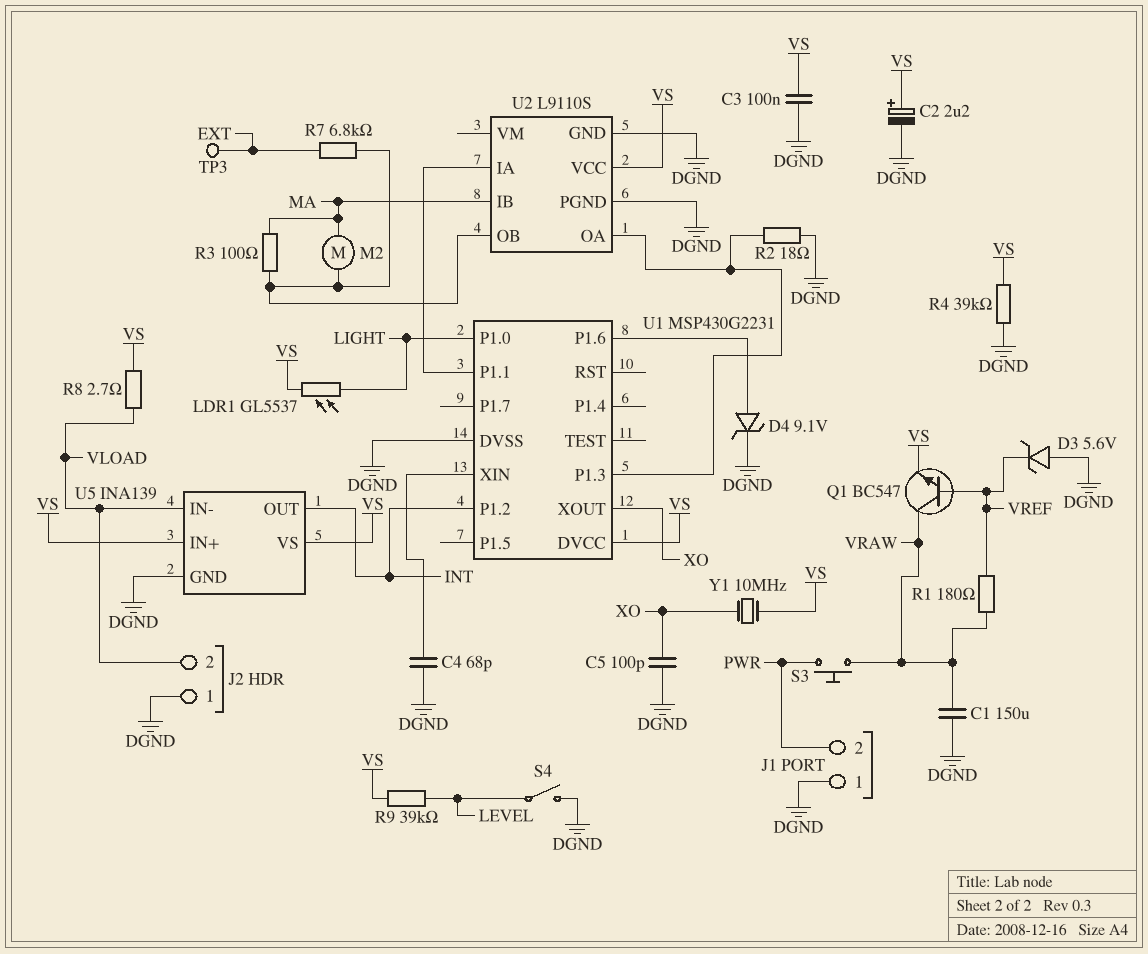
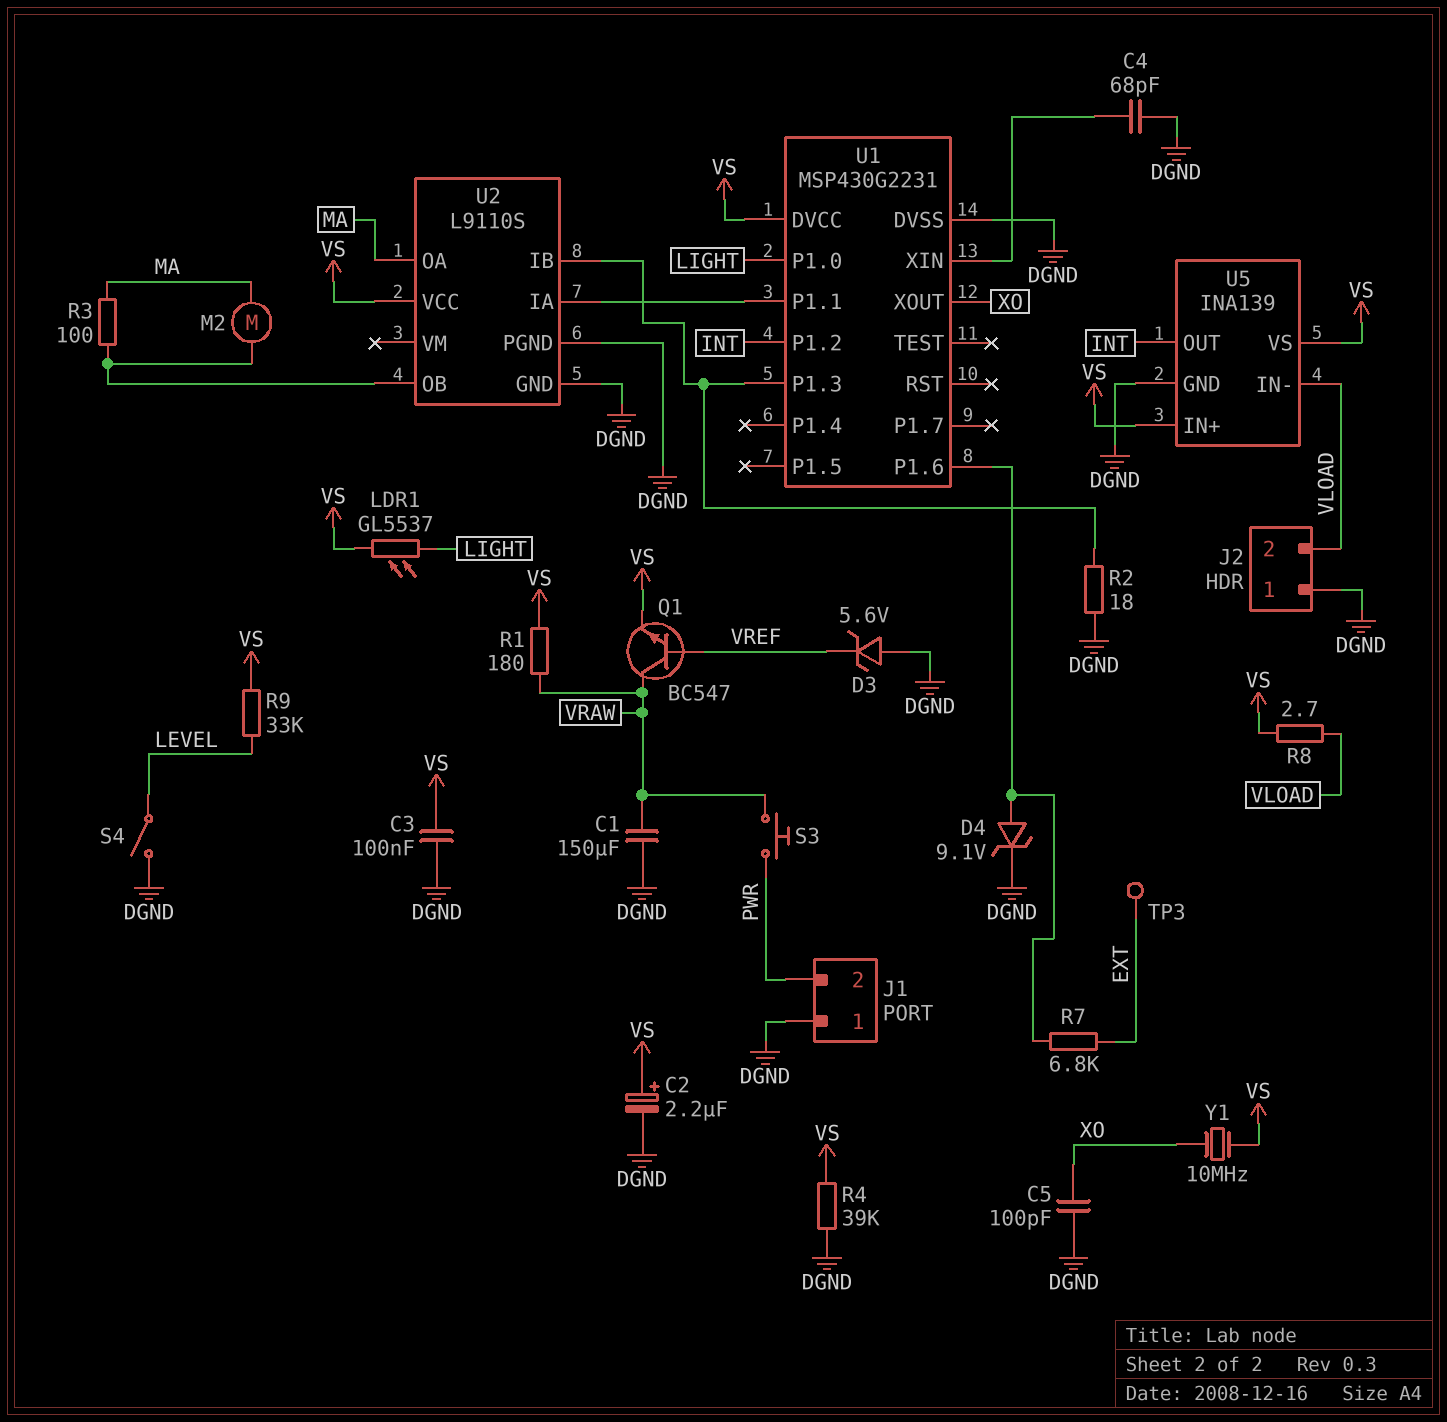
R1: 180 (VRAW, VREF) -> 180 (VRAW, VS)
R7: 6.8k (EXT, U2/OB) -> 6.8k (EXT, U1/P1.6)
R9: 39k (LEVEL, VS) -> 33k (LEVEL, VS)
U2 pin IB: MA -> U1/P1.3
U2 pin OA: U1/P1.3 -> MA

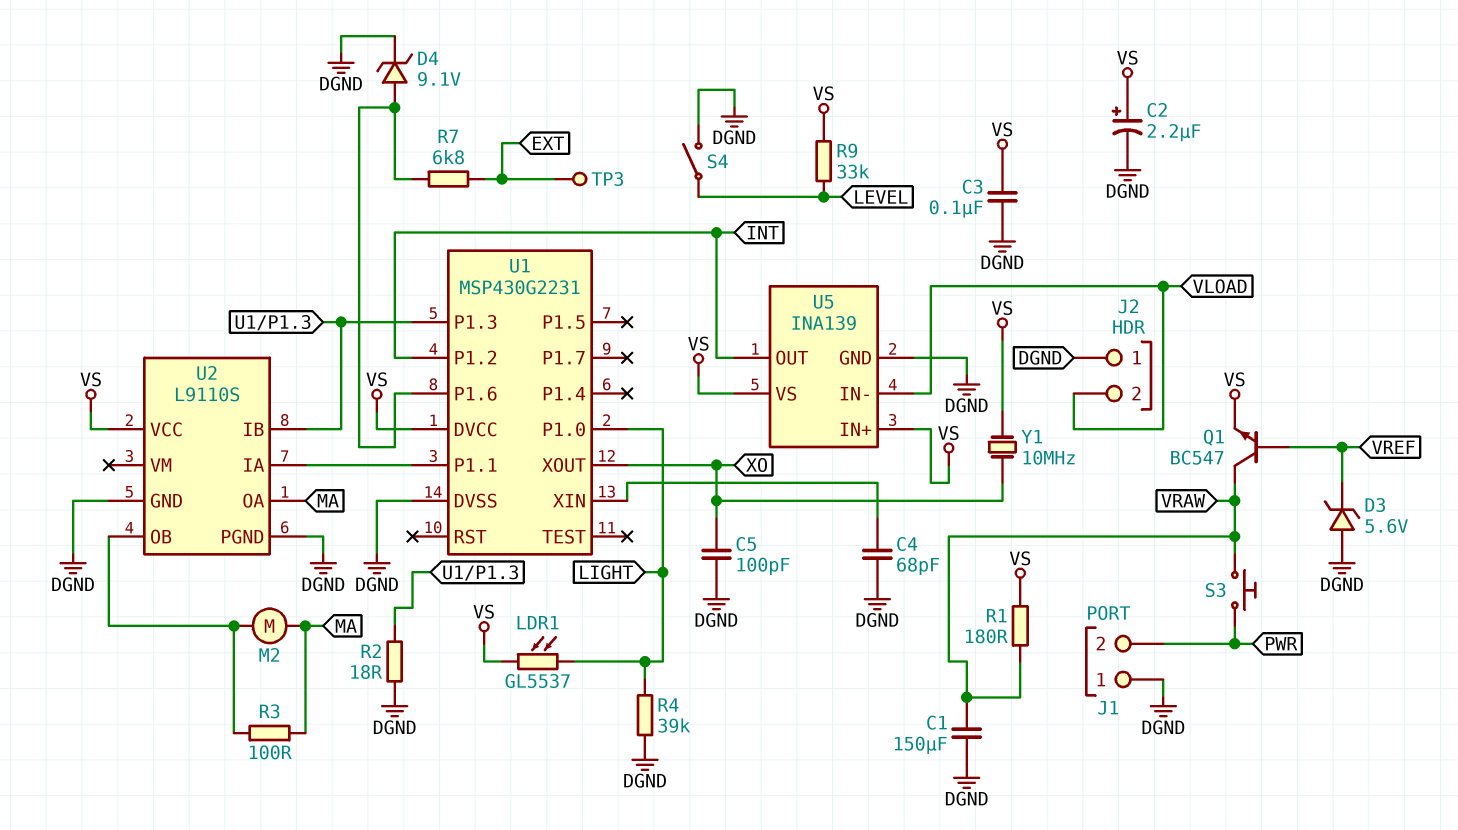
R4: 39k (DGND, VS) -> 39k (DGND, LIGHT)
R8: 2.7 (VLOAD, VS) -> none

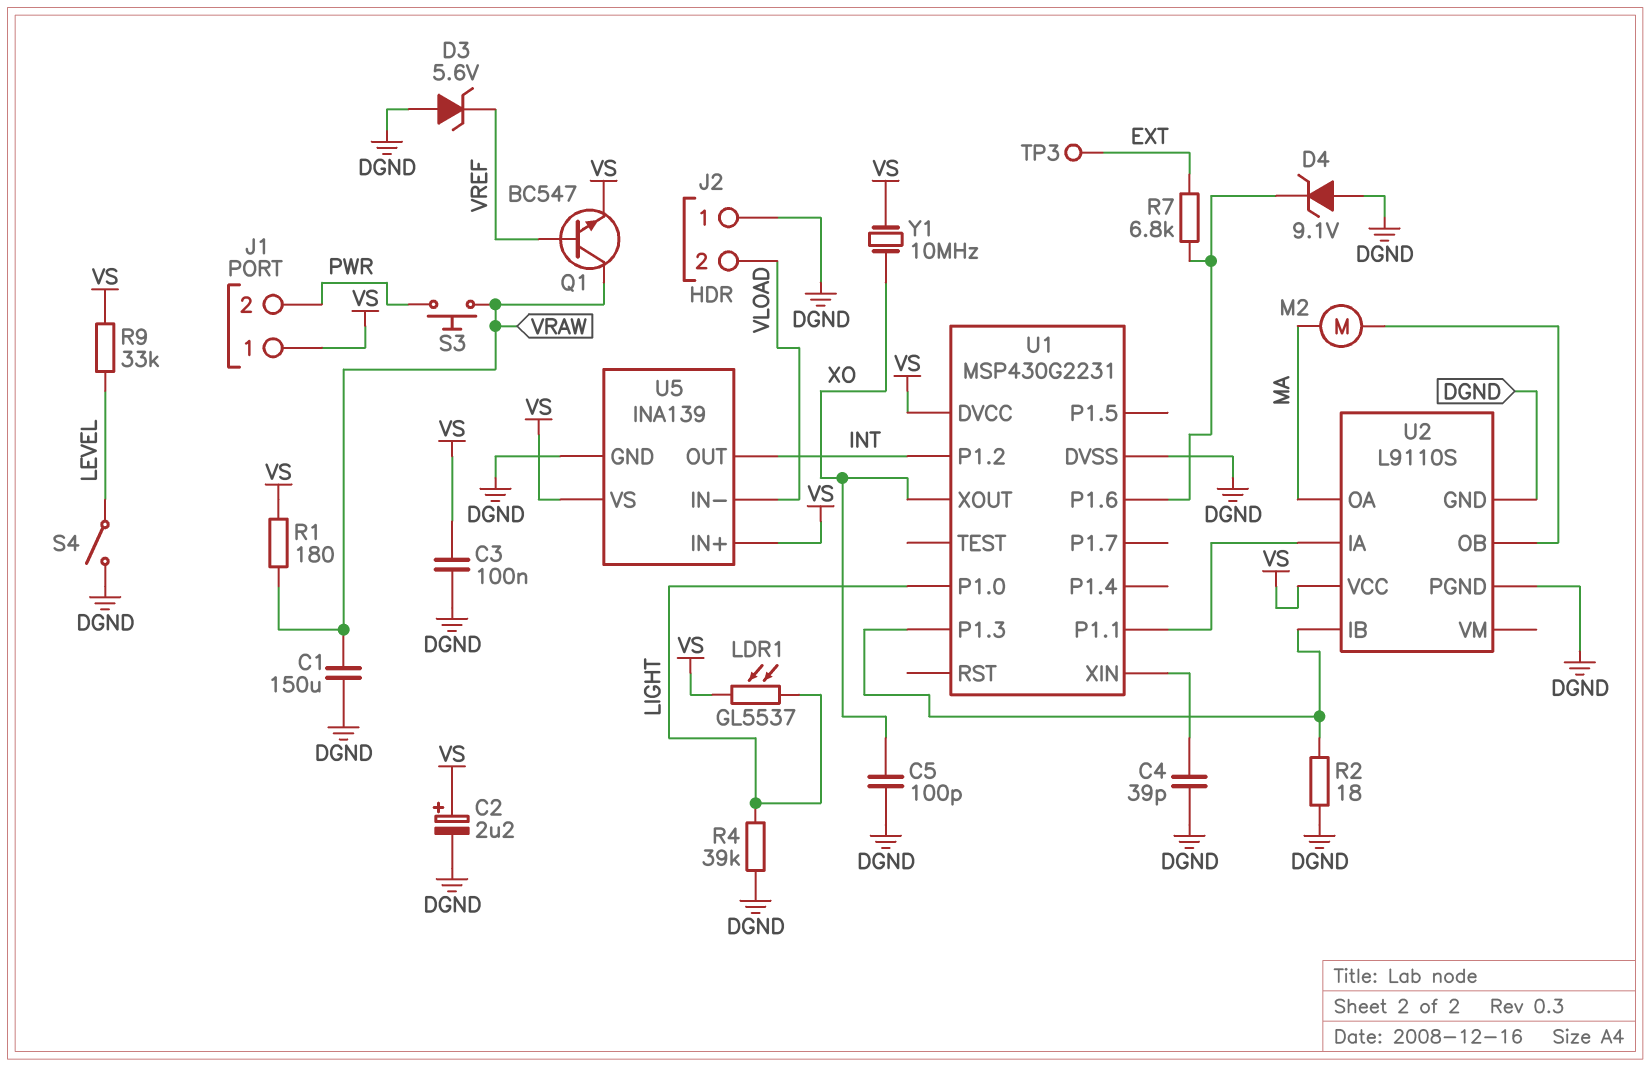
C4: 68pF (DGND, U1/XIN) -> 39pF (DGND, U1/XIN)
D4: zener 9.1V (A U1/P1.6, K DGND) -> zener 9.1V (A DGND, K U1/P1.6)
J1 pin 1: DGND -> VS
R3: 100 (MA, U2/OB) -> none

